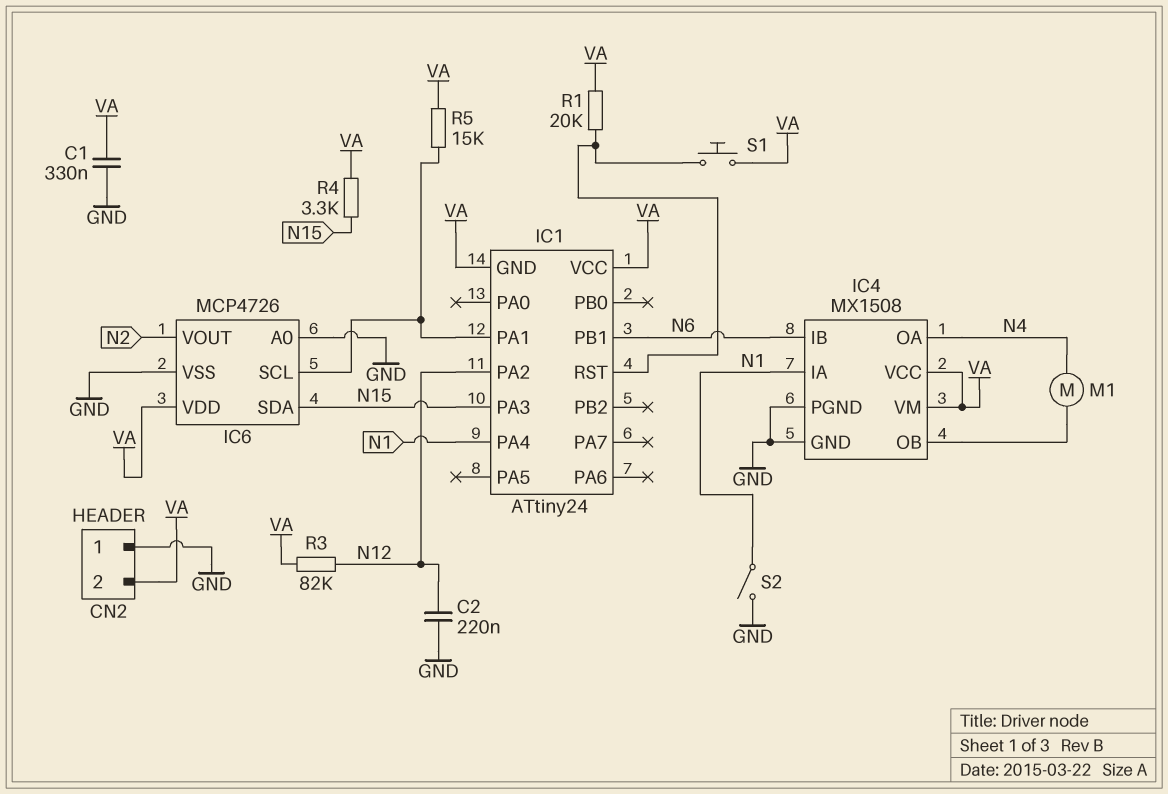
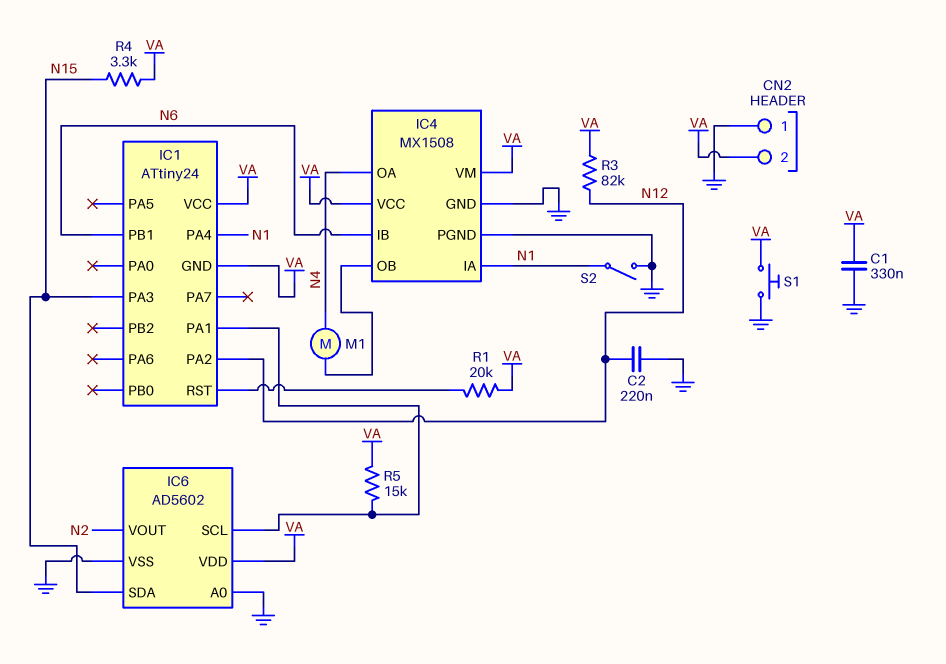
IC6: MCP4726 -> AD5602
S1: button (IC1/RST, VA) -> button (GND, VA)

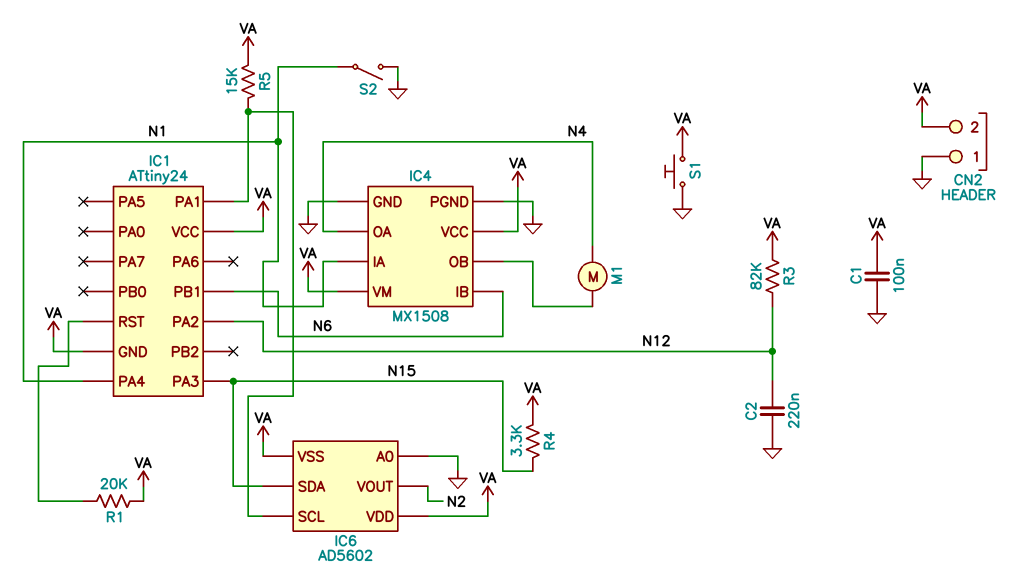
C1: 330nF (GND, VA) -> 100nF (GND, VA)
IC6 pin VSS: GND -> VA

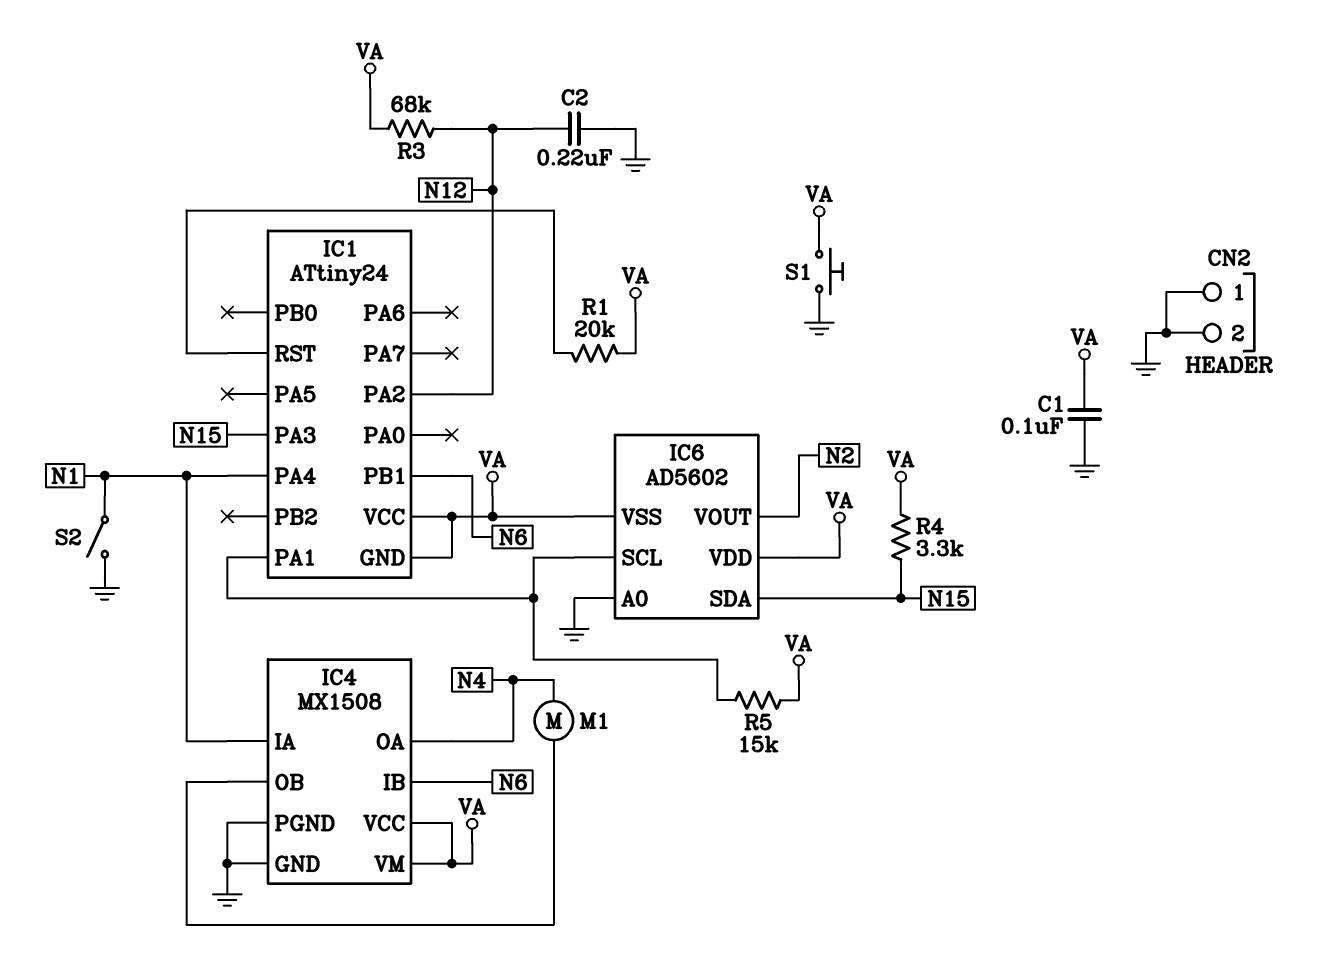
CN2 pin 2: VA -> GND
R3: 82k (N12, VA) -> 68k (N12, VA)

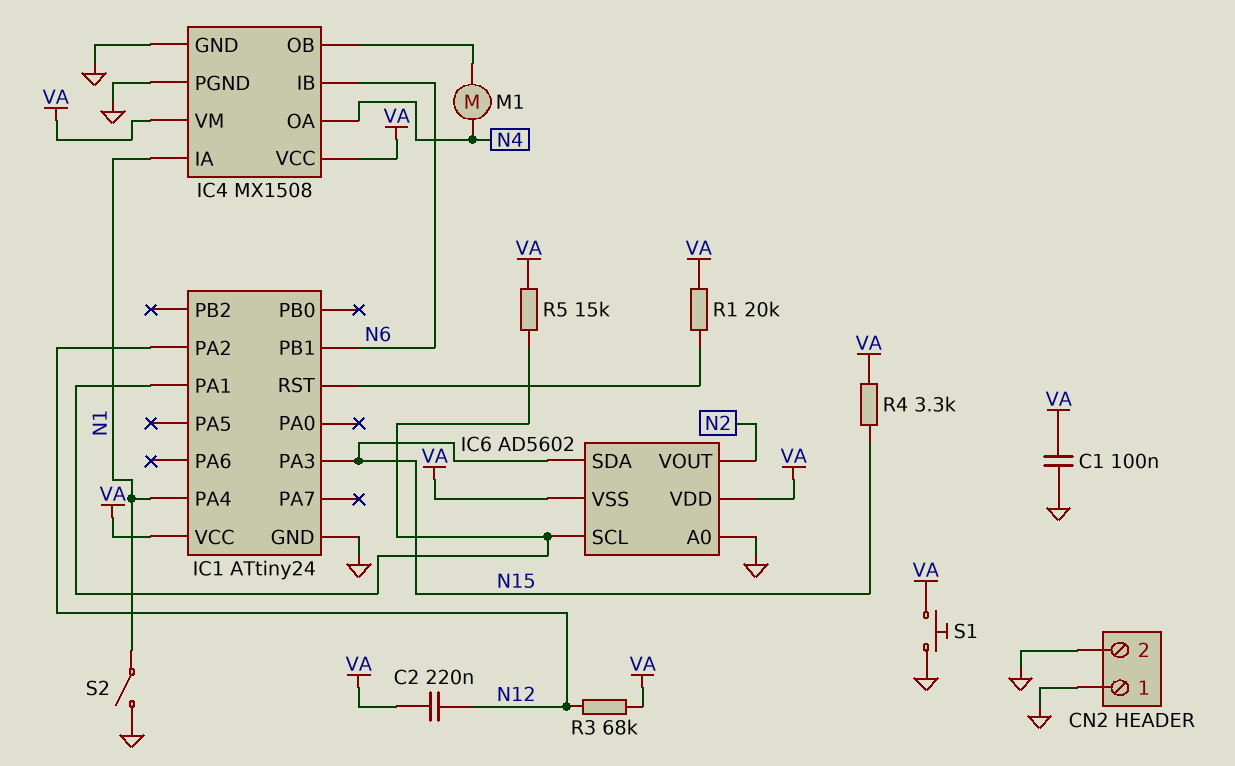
C2: 220nF (GND, N12) -> 220nF (N12, VA)
IC1 pin GND: VA -> GND

